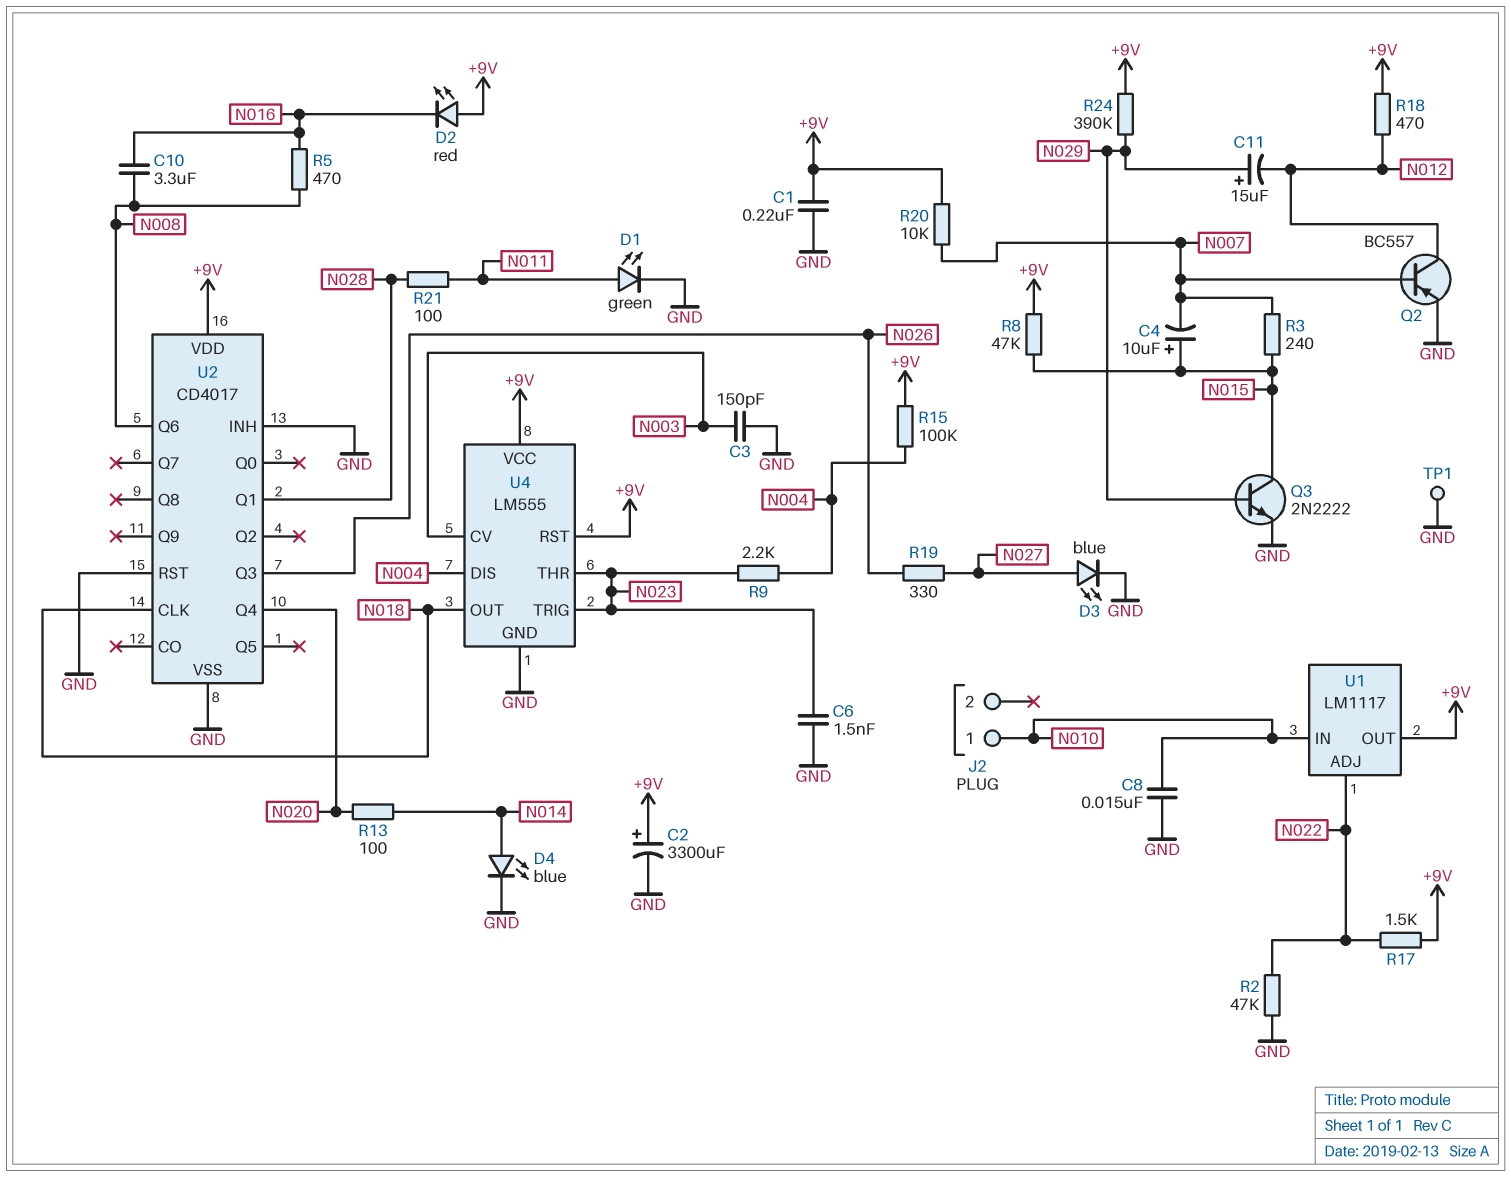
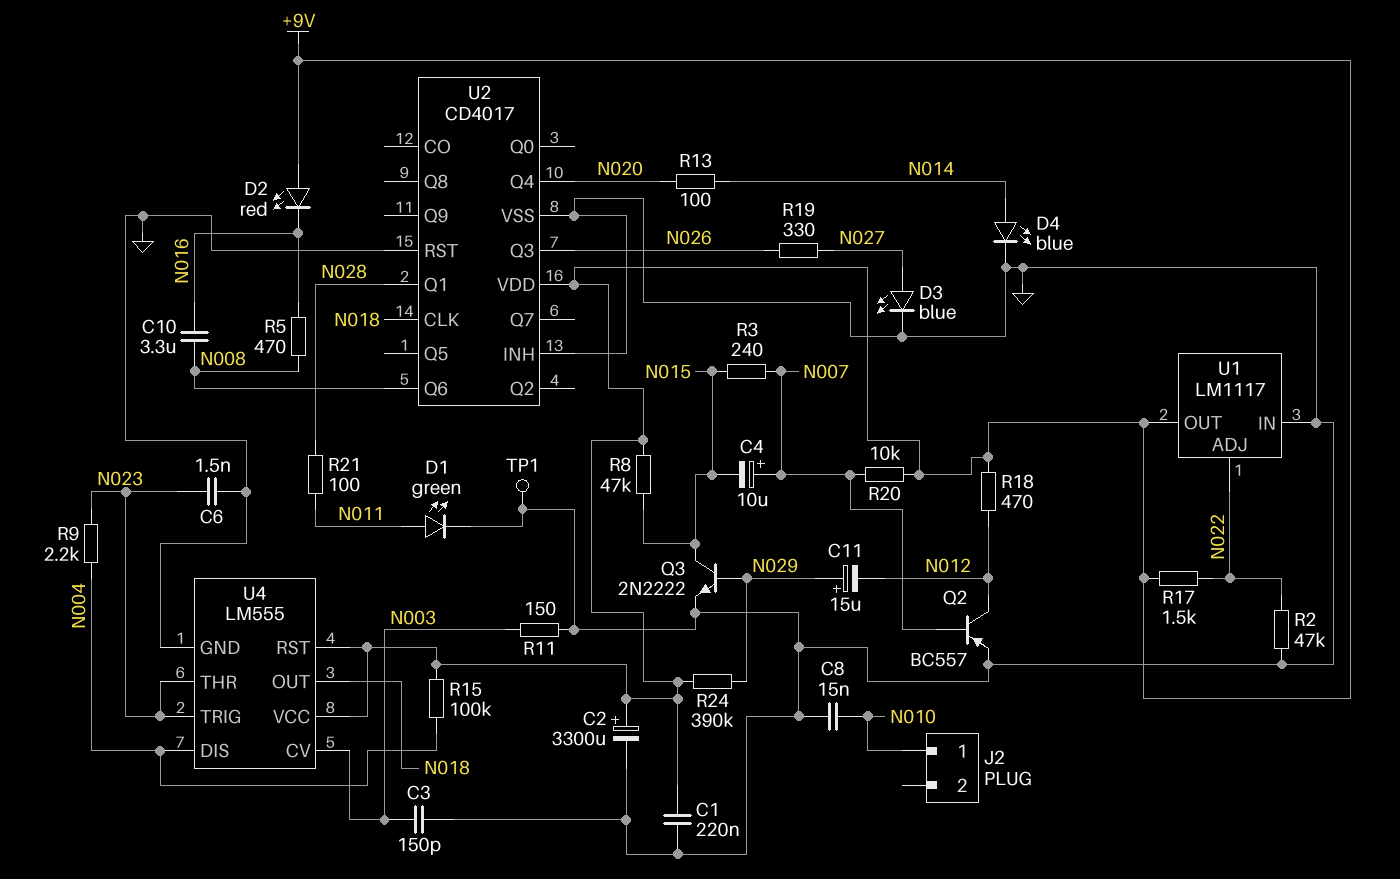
C4: 10uF (plus N015, minus N007) -> 10uF (plus N007, minus N015)
R11: none -> 150 (GND, N003)
U1 pin IN: N010 -> GND

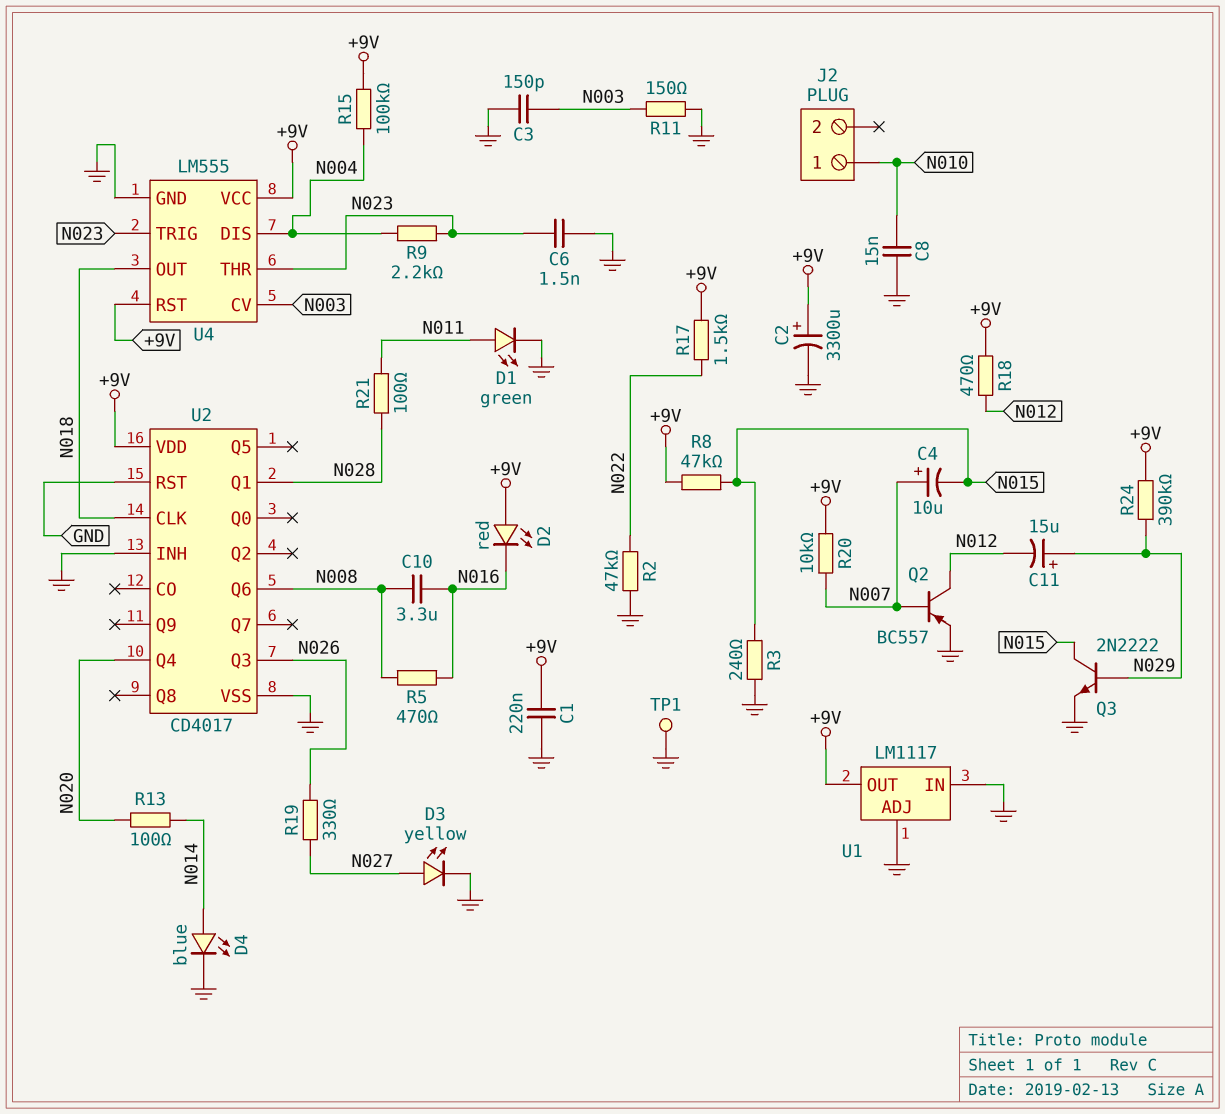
D3: LED blue (A N027, K GND) -> LED yellow (A N027, K GND)
R3: 240 (N007, N015) -> 240 (GND, N015)
U1 pin ADJ: N022 -> GND

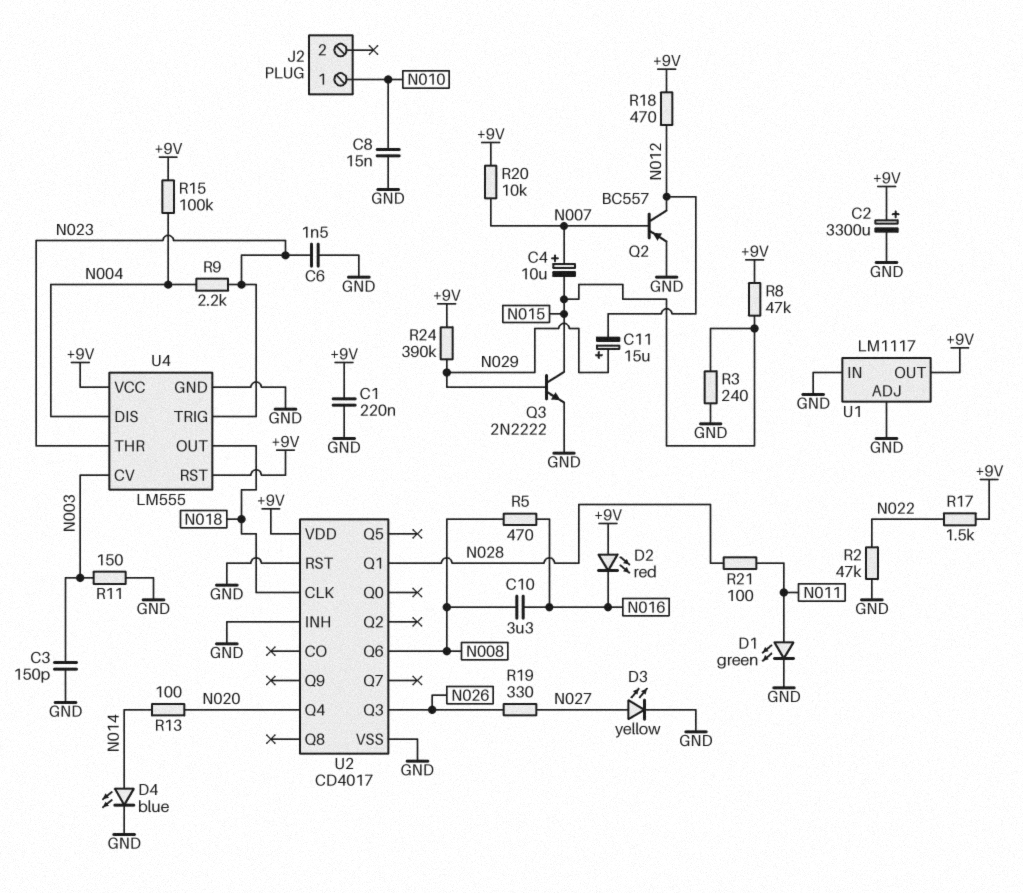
TP1: test point (GND) -> none

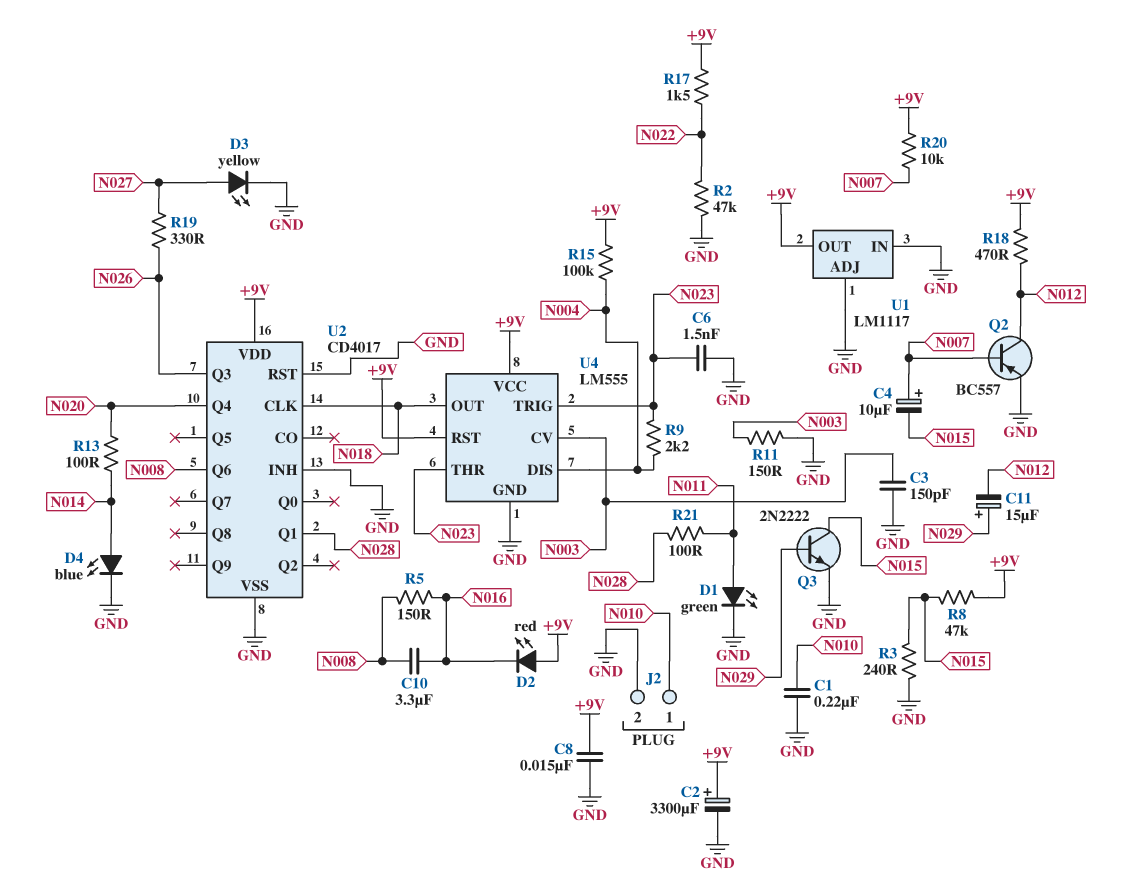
C1: 220nF (+9V, GND) -> 220nF (GND, N010)
C8: 15nF (GND, N010) -> 15nF (+9V, GND)
J2 pin 2: none -> GND
R5: 470 (N008, N016) -> 150 (N008, N016)
R24: 390k (+9V, N029) -> none

